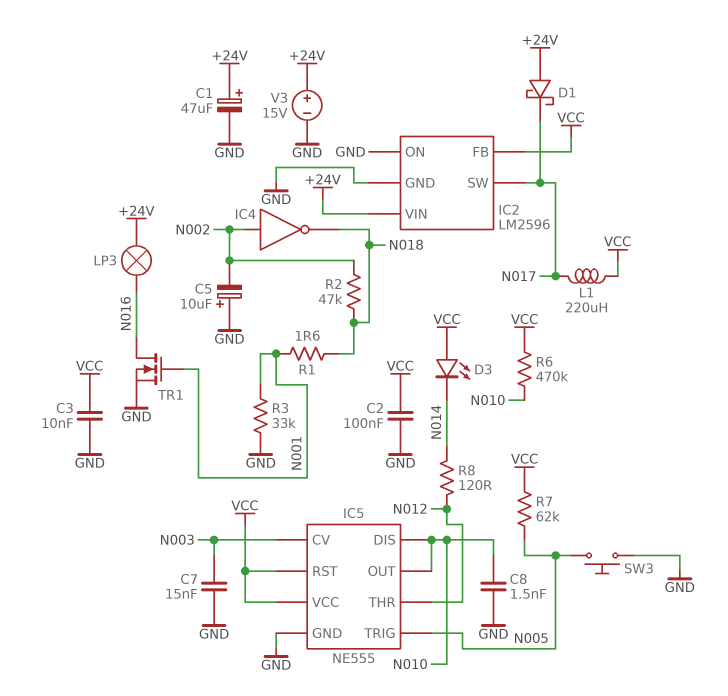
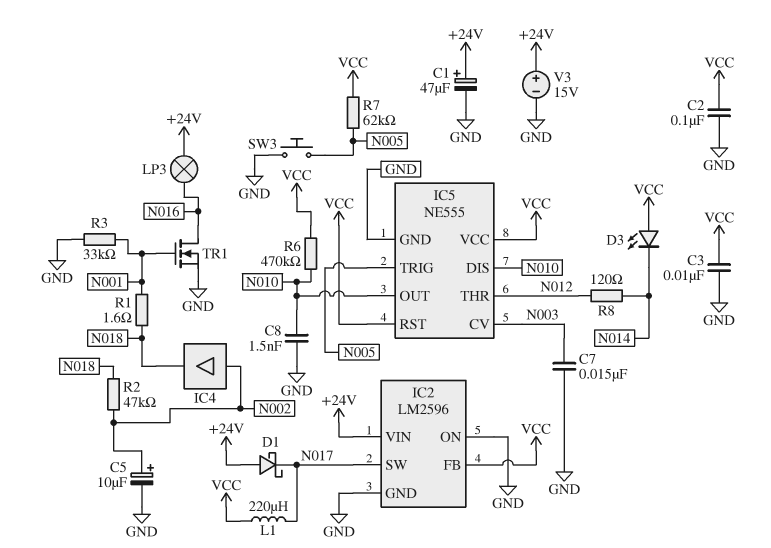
C5: 10uF (plus GND, minus N002) -> 10uF (plus N002, minus GND)
IC4: NOT (in N002, out N018) -> buffer (in N002, out N018)

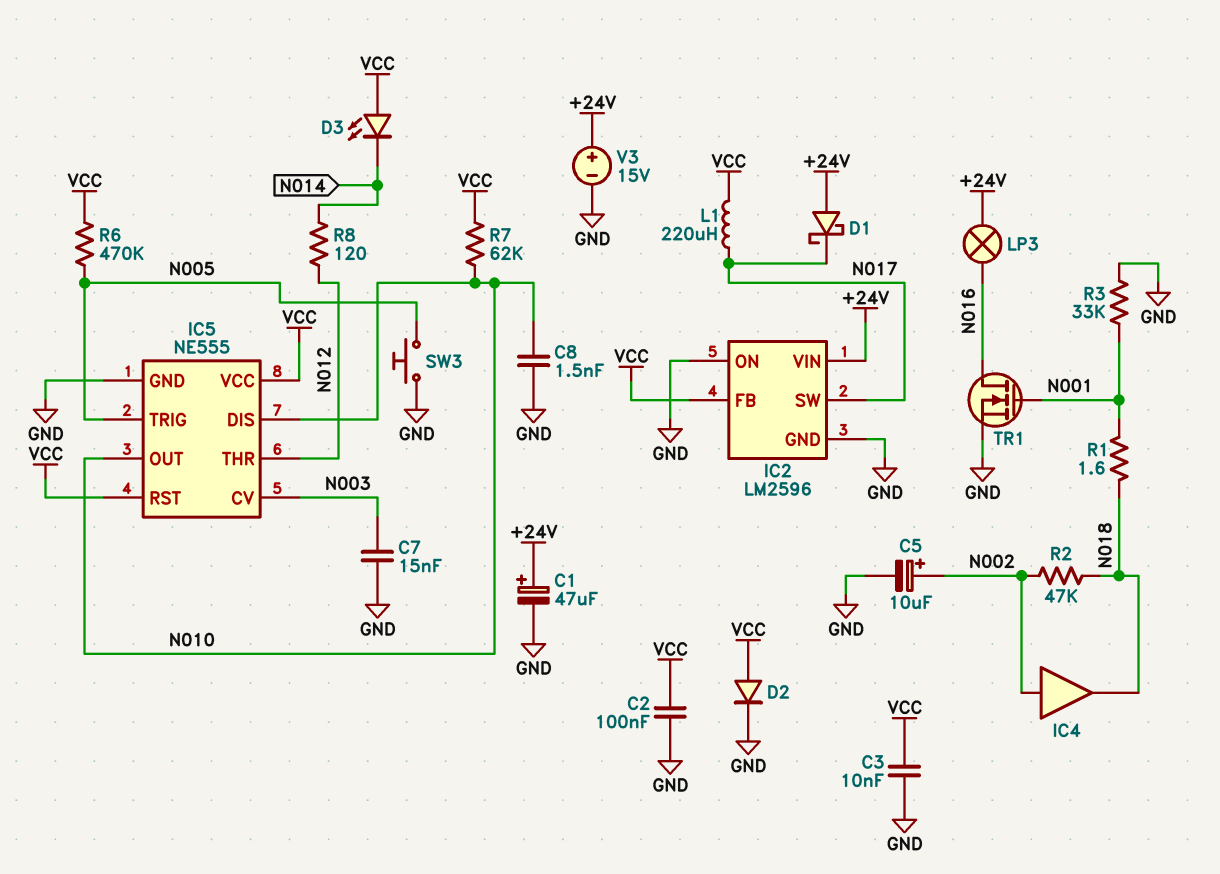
D2: none -> diode (A VCC, K GND)
R6: 470k (N010, VCC) -> 470k (N005, VCC)
R7: 62k (N005, VCC) -> 62k (N010, VCC)

